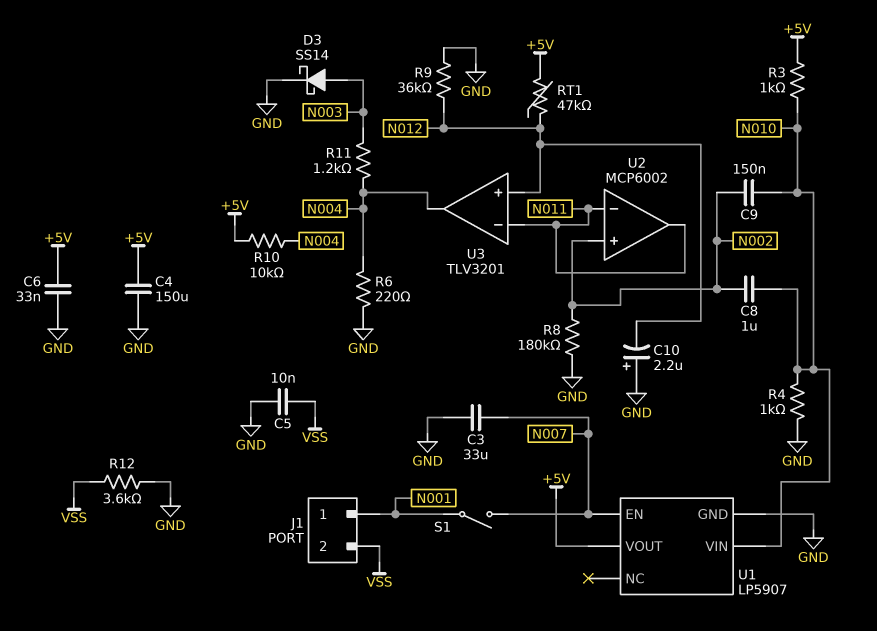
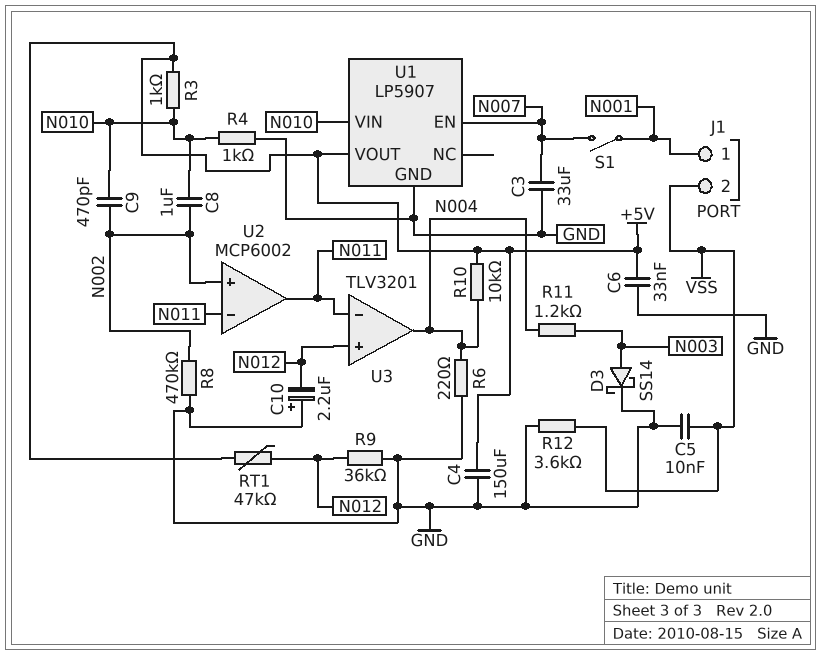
C9: 150nF (N002, N010) -> 470pF (N002, N010)
R8: 180k (GND, N002) -> 470k (GND, N002)

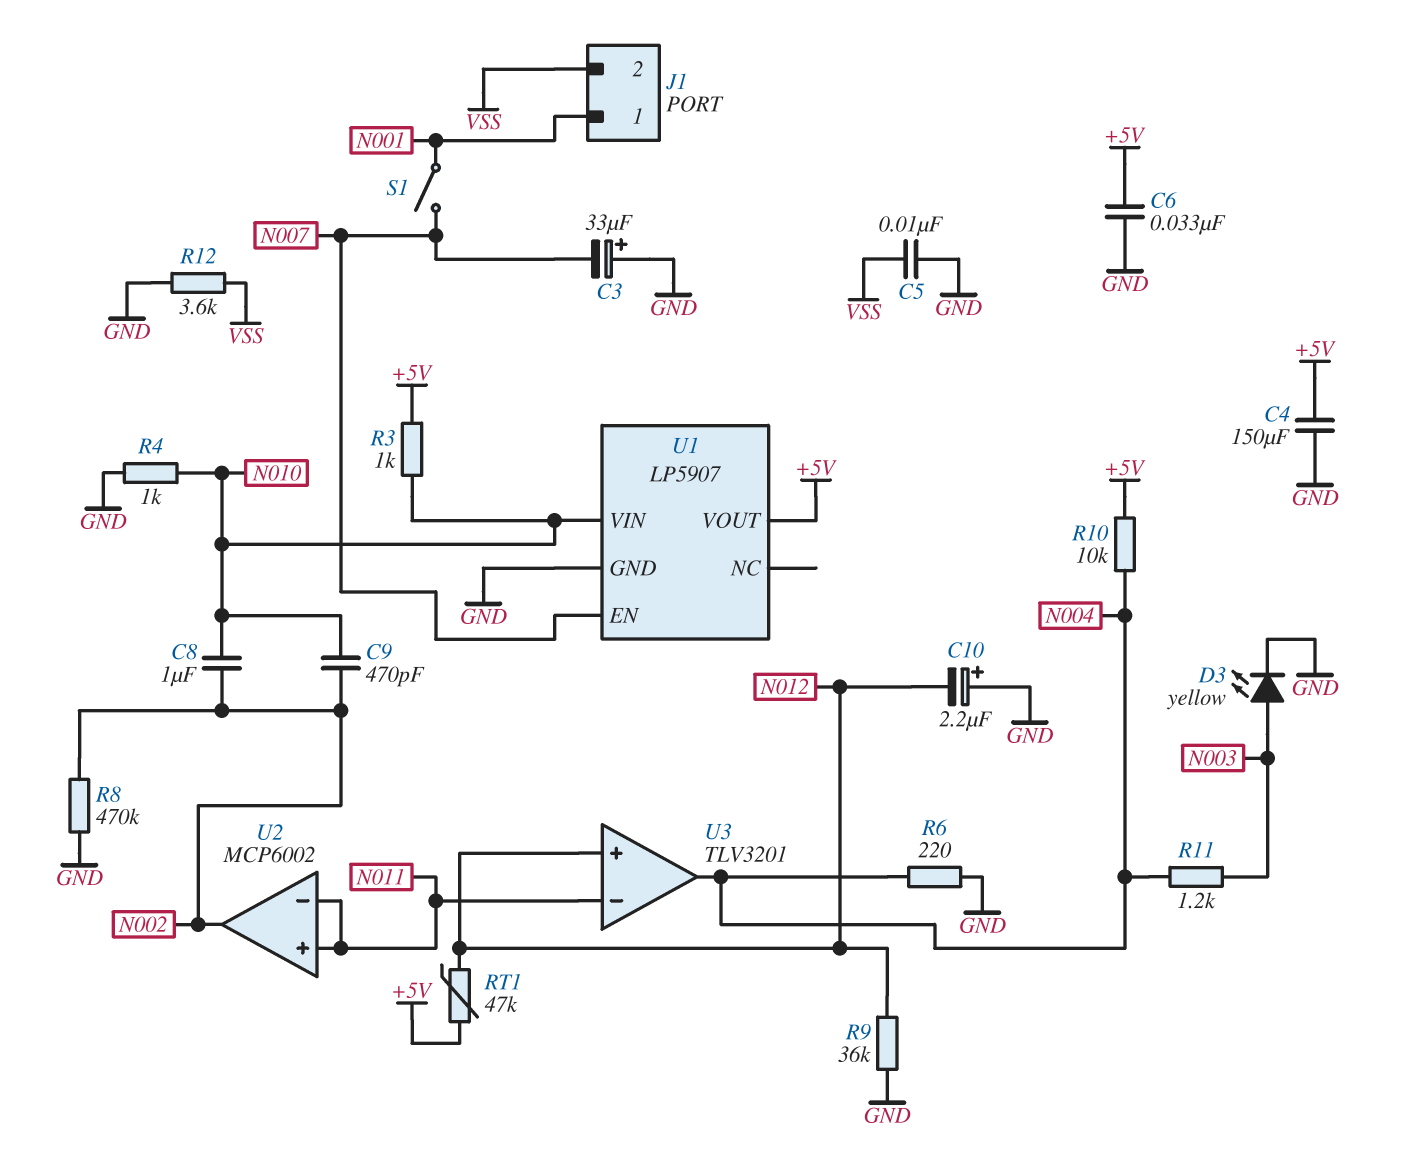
C3: 33uF (GND, N007) -> 33uF (plus GND, minus N007)
D3: schottky SS14 (A N003, K GND) -> LED yellow (A N003, K GND)
U2 pin in+: N002 -> N011
U2 pin out: N011 -> N002

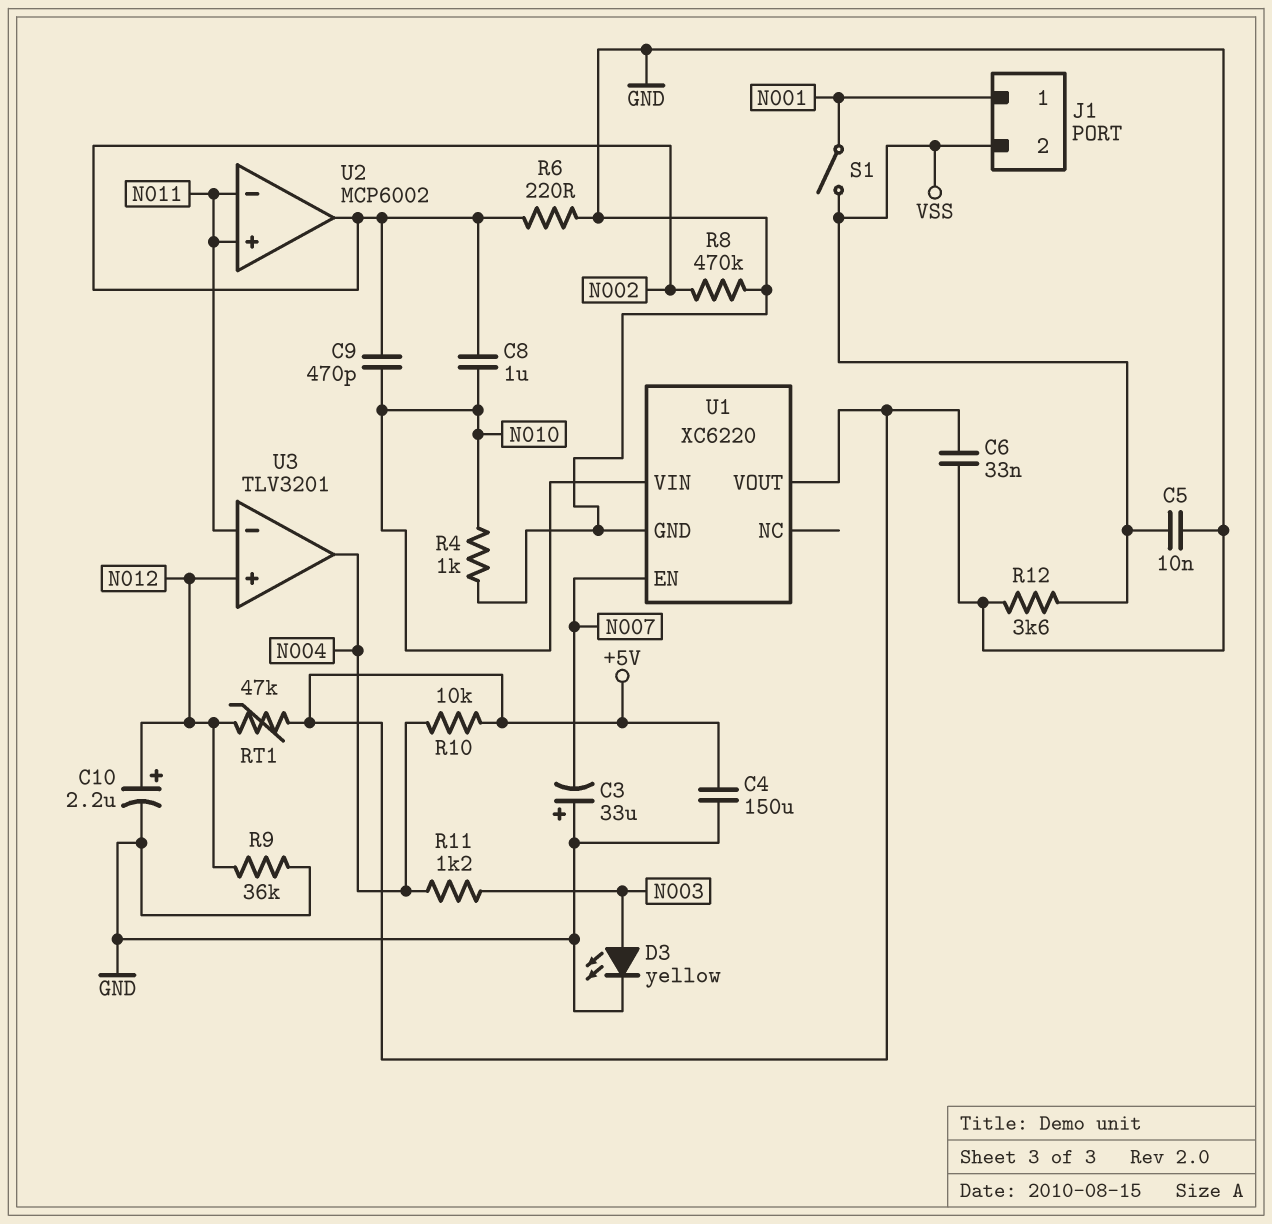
C10: 2.2uF (plus GND, minus N012) -> 2.2uF (plus N012, minus GND)
R3: 1k (+5V, N010) -> none
R6: 220 (GND, N004) -> 220 (GND, N002)
S1: switch (N001, N007) -> switch (N001, VSS)
U1: LP5907 -> XC6220

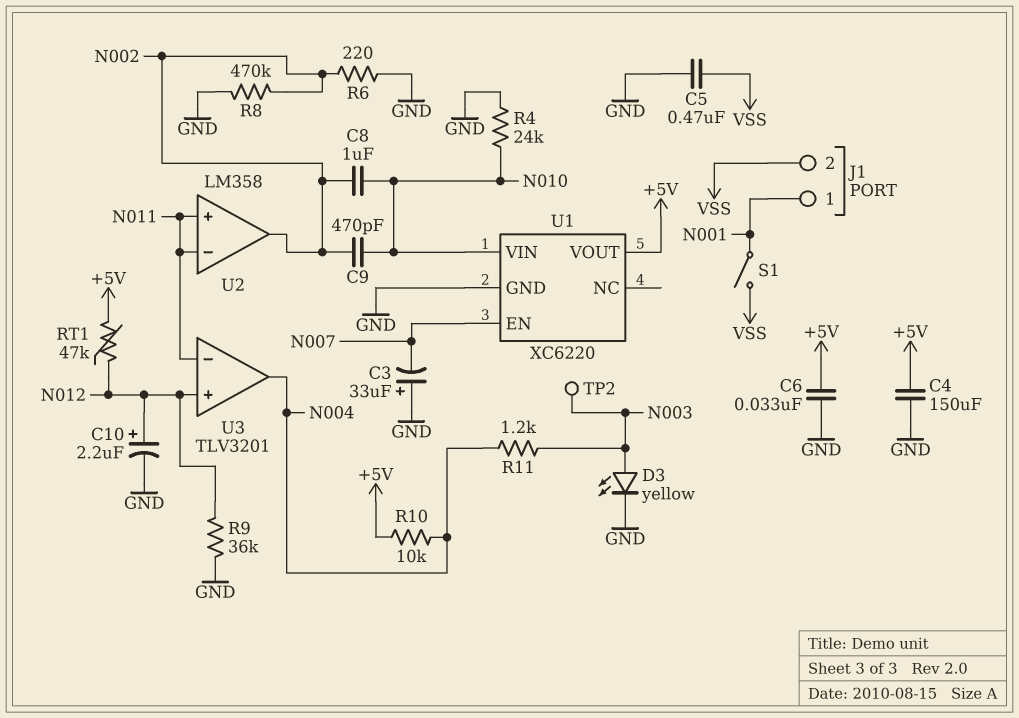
C5: 10nF (GND, VSS) -> 470nF (GND, VSS)
R4: 1k (GND, N010) -> 24k (GND, N010)
R12: 3.6k (GND, VSS) -> none
TP2: none -> test point (N003)
U2: MCP6002 -> LM358

